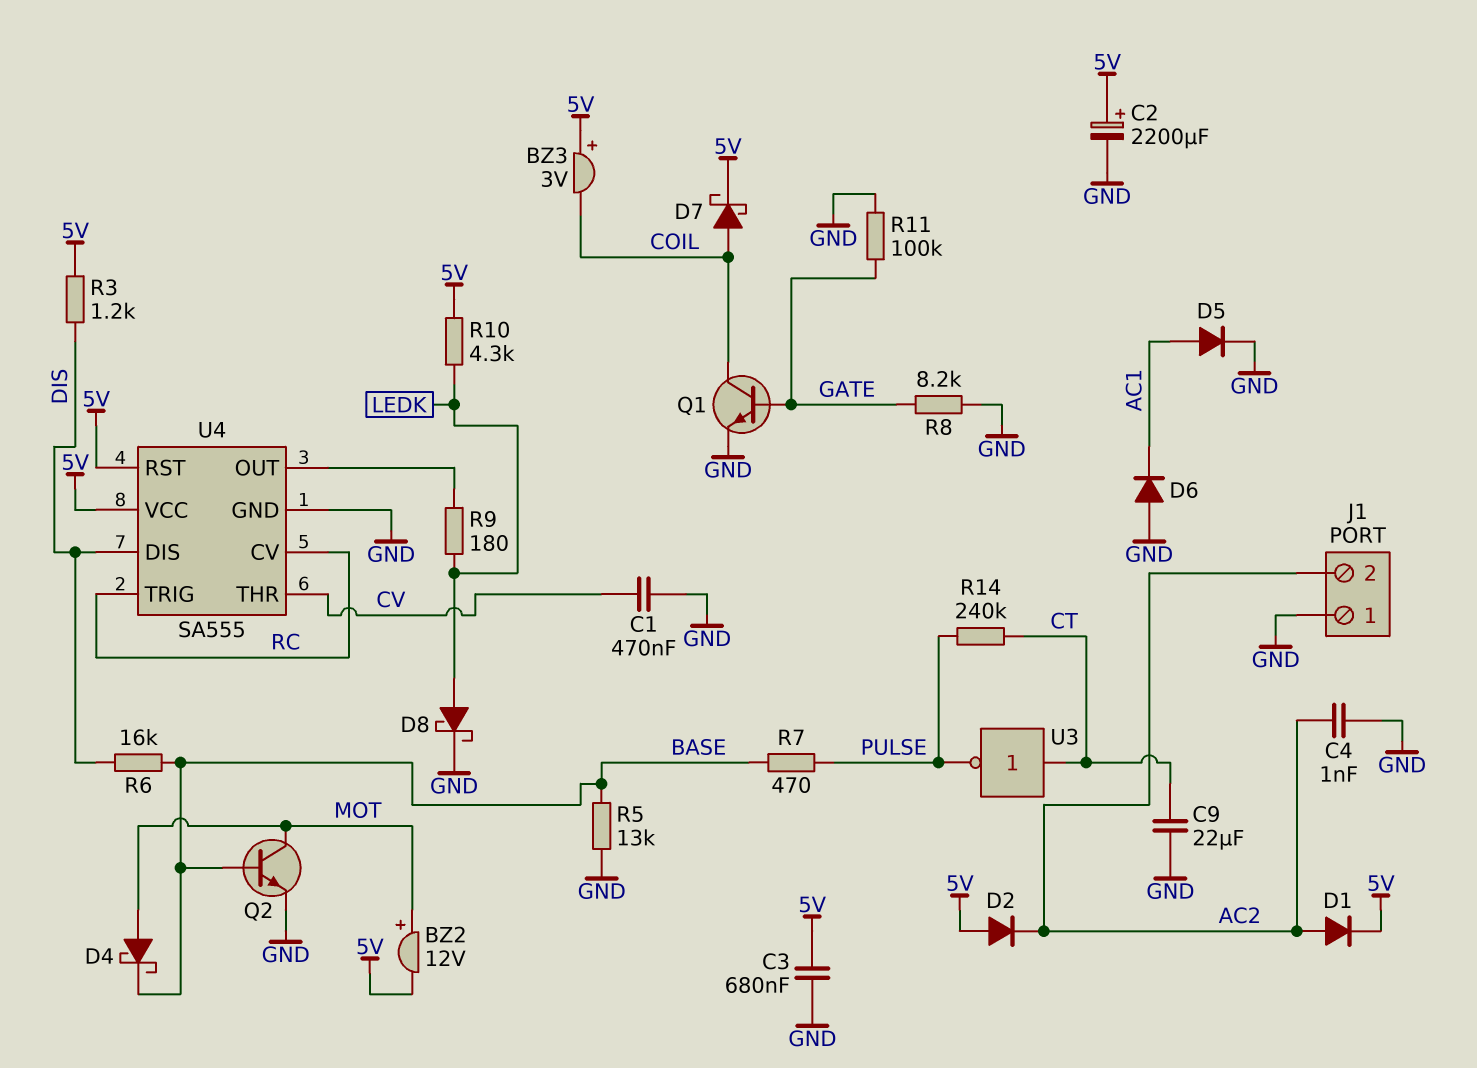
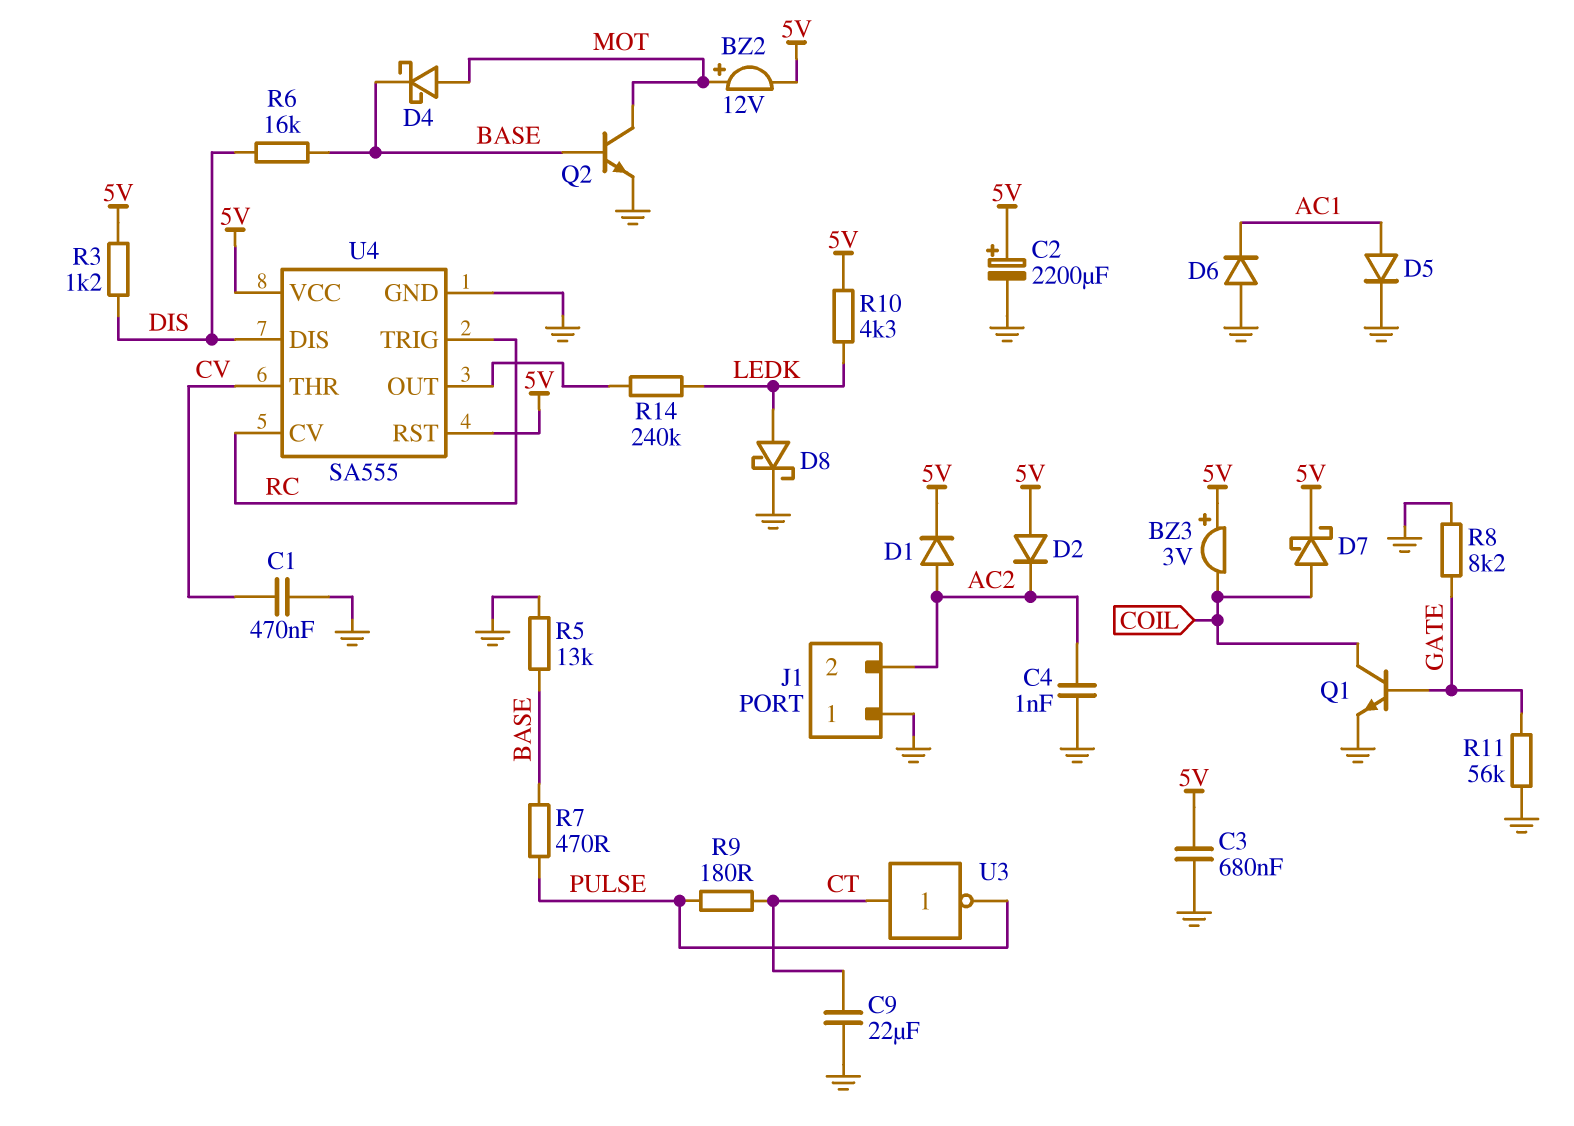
R9: 180 (LEDK, U4/OUT) -> 180 (CT, PULSE)
R11: 100k (GATE, GND) -> 56k (GATE, GND)
R14: 240k (CT, PULSE) -> 240k (LEDK, U4/OUT)

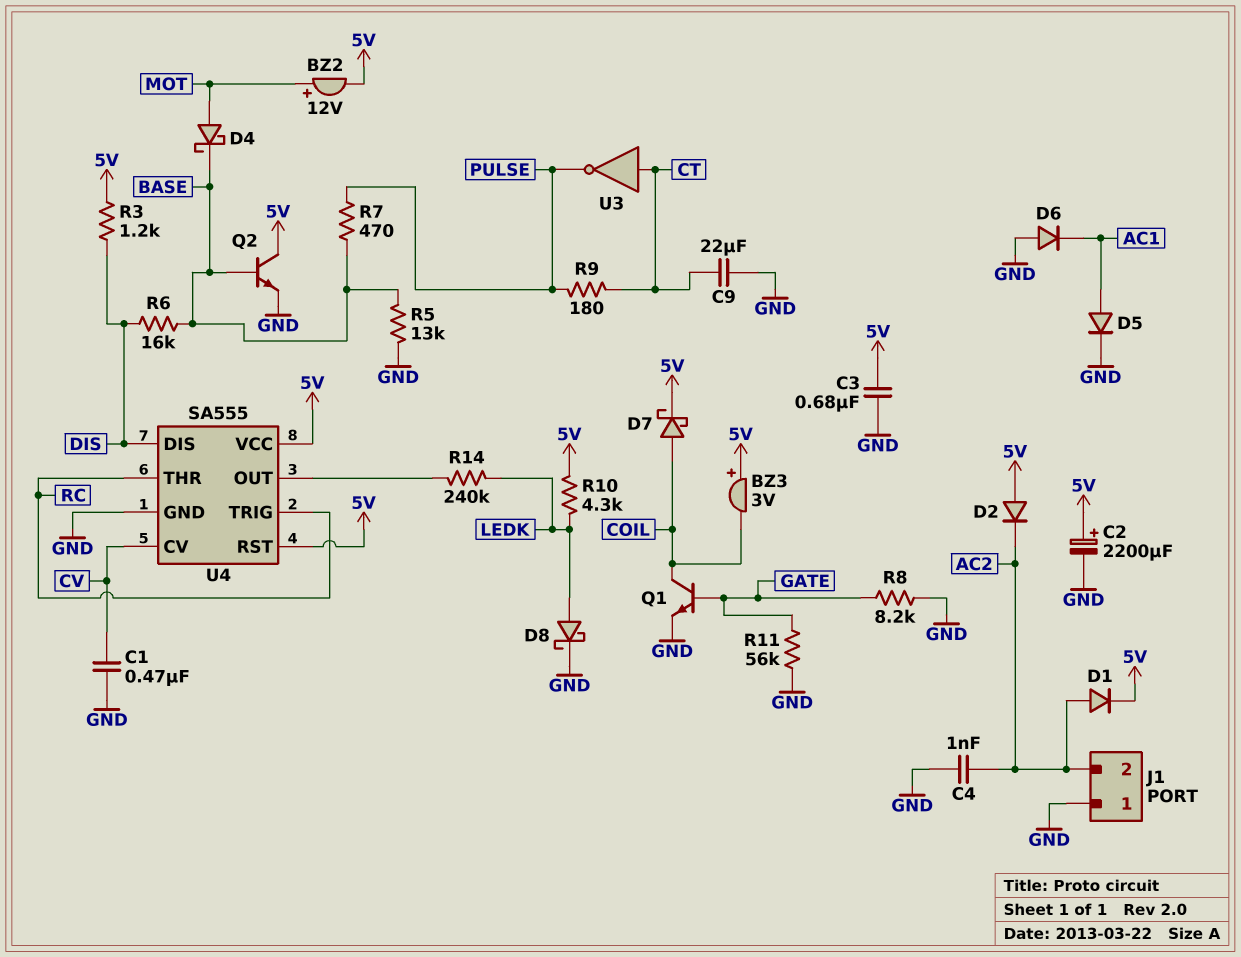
Q2: NPN (B BASE, C MOT, E GND) -> NPN (B BASE, C 5V, E GND)
U4 pin CV: RC -> CV
U4 pin THR: CV -> RC

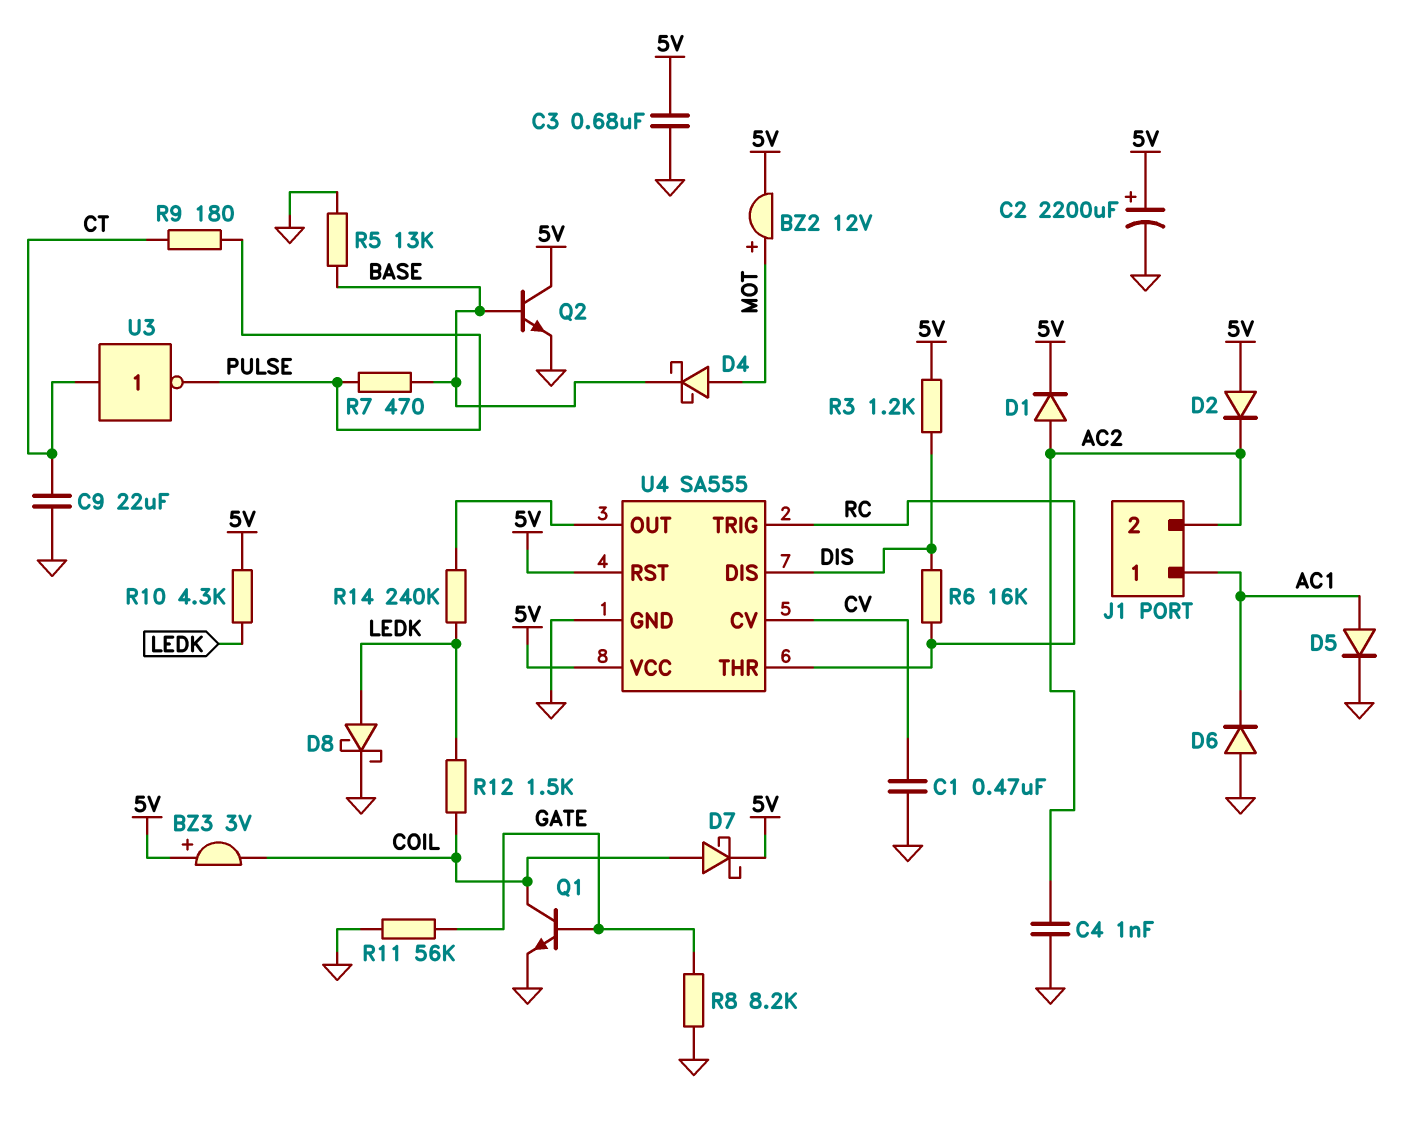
J1 pin 1: GND -> AC1
R6: 16k (BASE, DIS) -> 16k (DIS, RC)
R12: none -> 1.5k (COIL, LEDK)

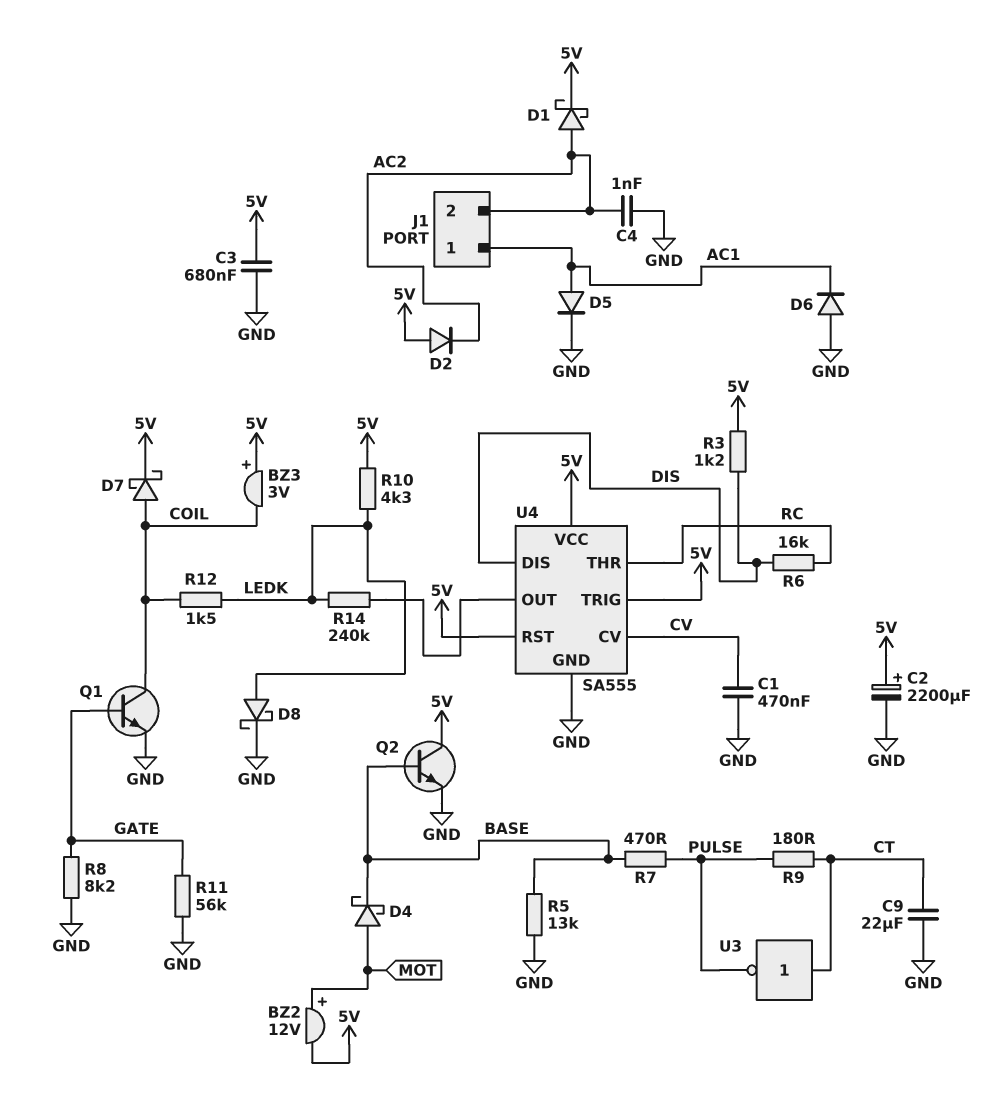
D1: diode (A AC2, K 5V) -> schottky (A AC2, K 5V)
U4 pin TRIG: RC -> 5V

